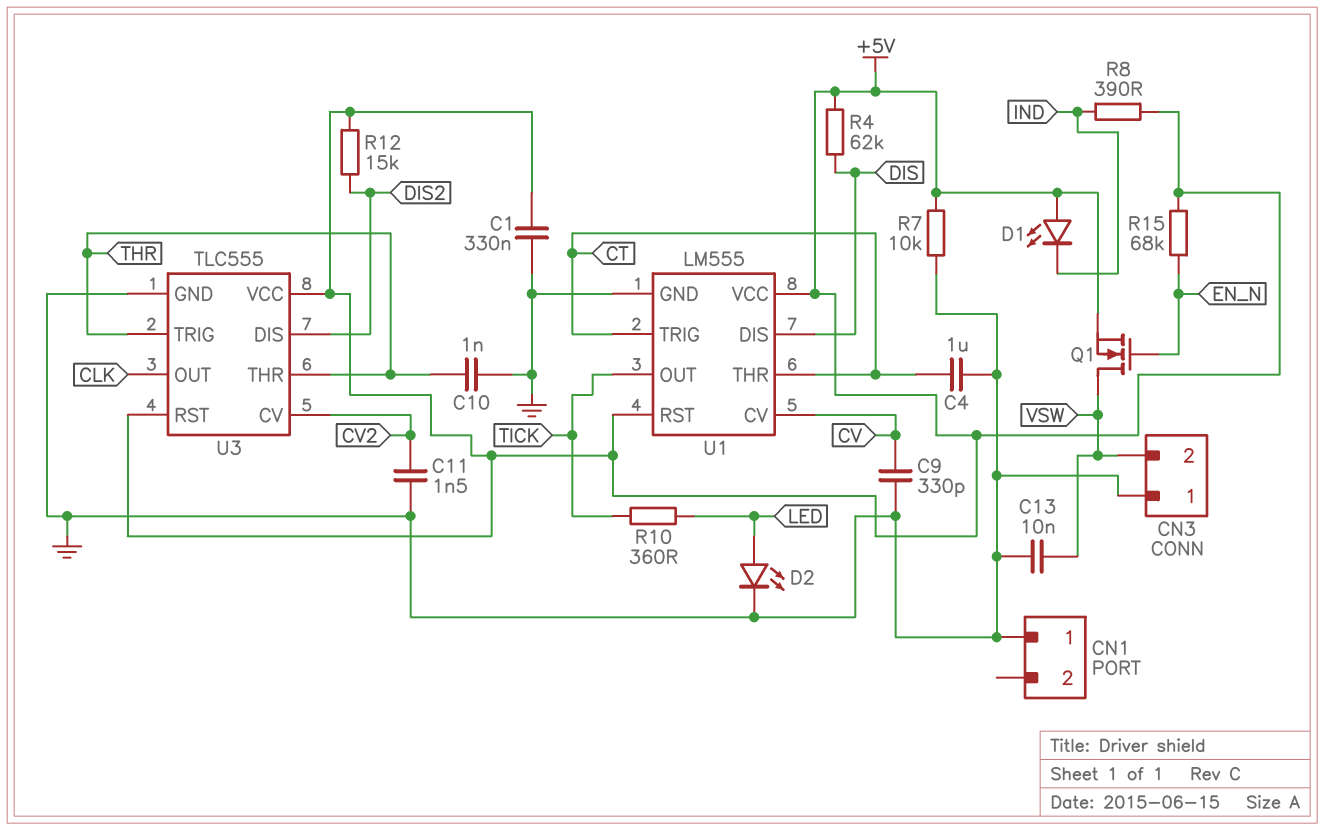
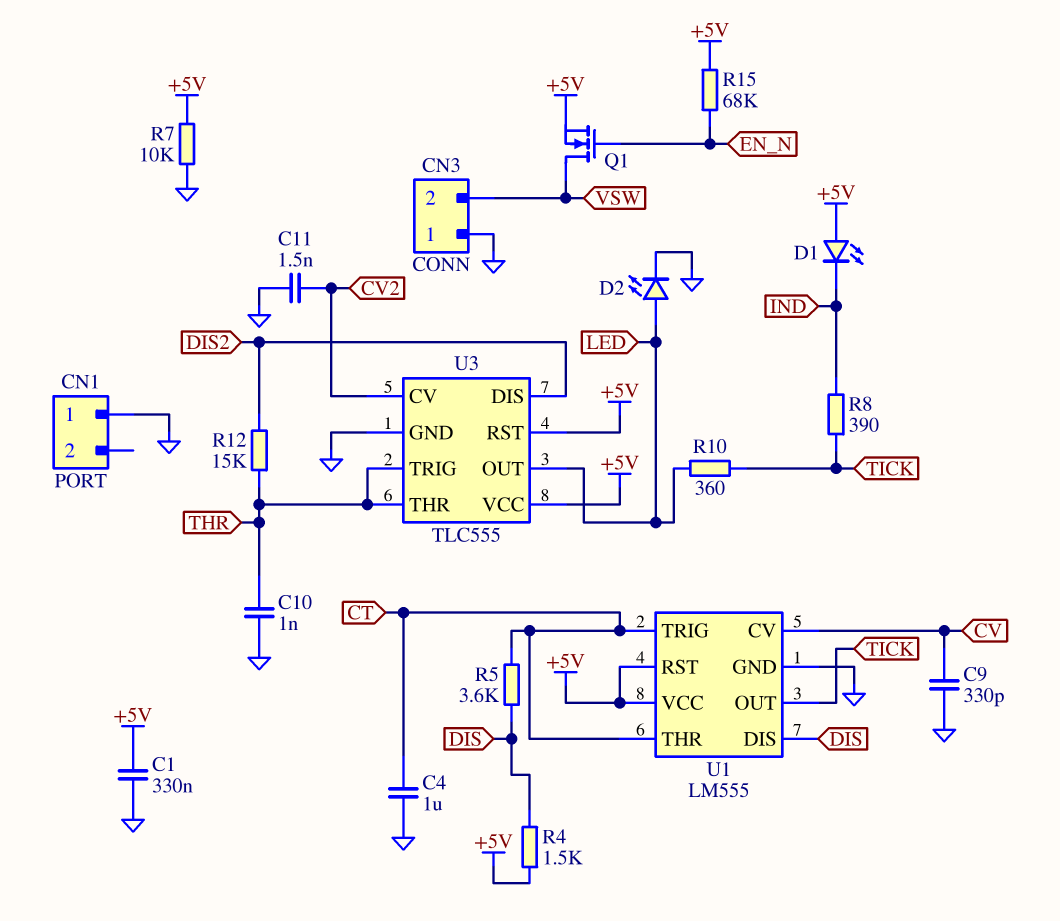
C13: 10nF (GND, VSW) -> none
R4: 62k (+5V, DIS) -> 1.5k (+5V, DIS)
R5: none -> 3.6k (CT, DIS)
R8: 390 (+5V, IND) -> 390 (IND, TICK)
R12: 15k (+5V, DIS2) -> 15k (DIS2, THR)
U3 pin OUT: CLK -> LED

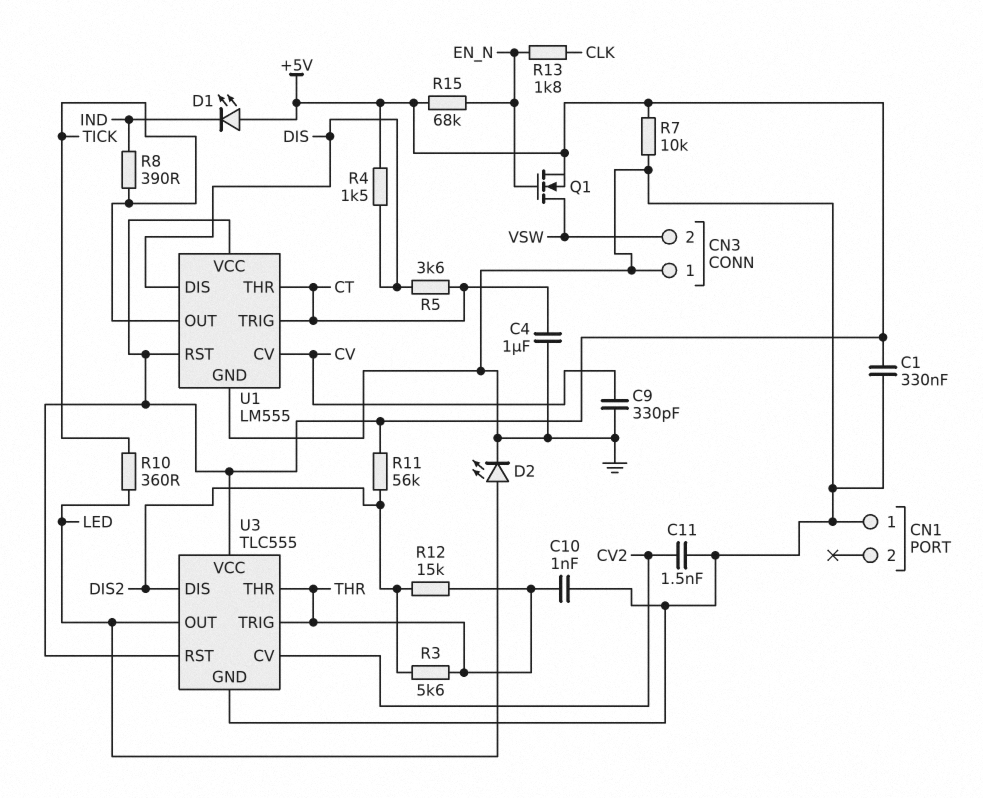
R3: none -> 5.6k (DIS2, THR)
R11: none -> 56k (+5V, DIS2)
R13: none -> 1.8k (CLK, EN_N)

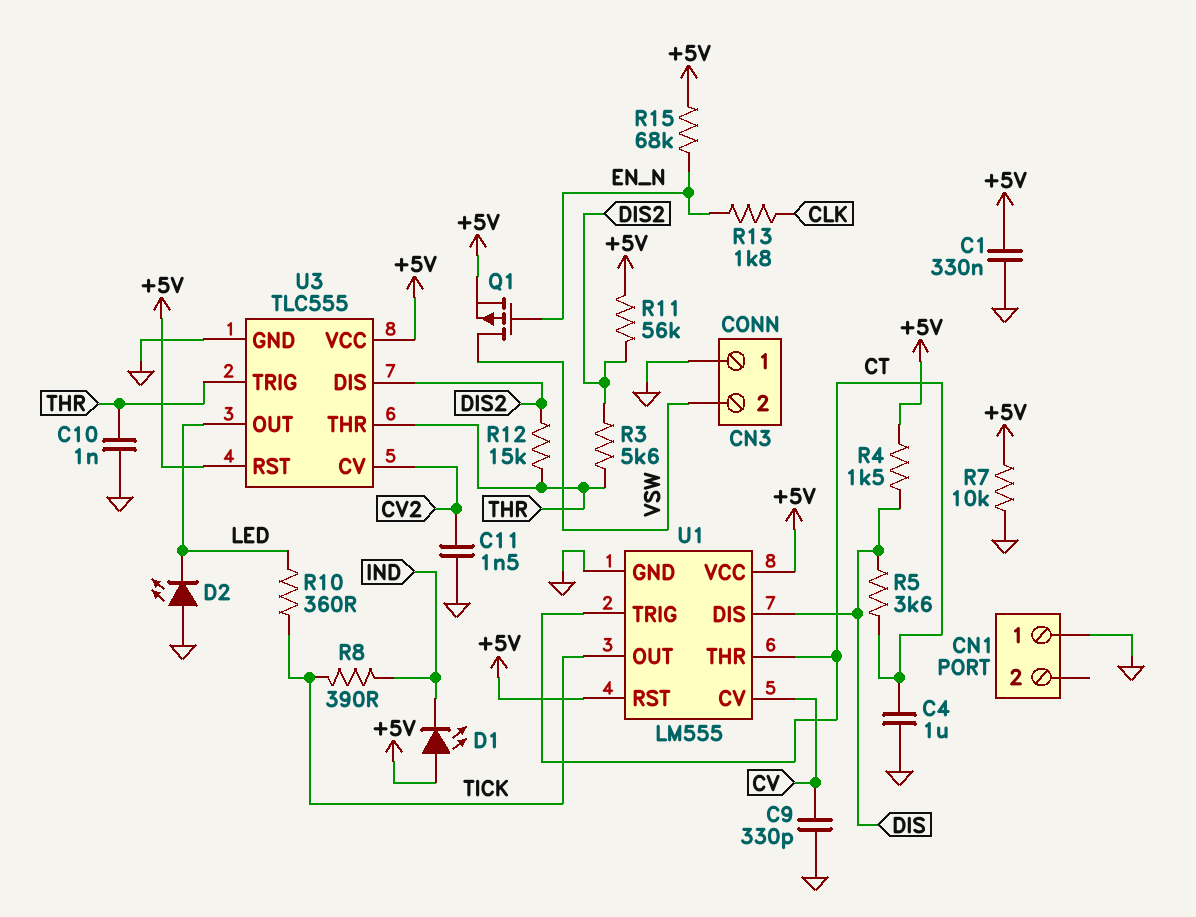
D2: LED (A LED, K GND) -> LED (A GND, K LED)
Q1: NMOS (G EN_N, D VSW, S +5V) -> PMOS (G EN_N, D VSW, S +5V)

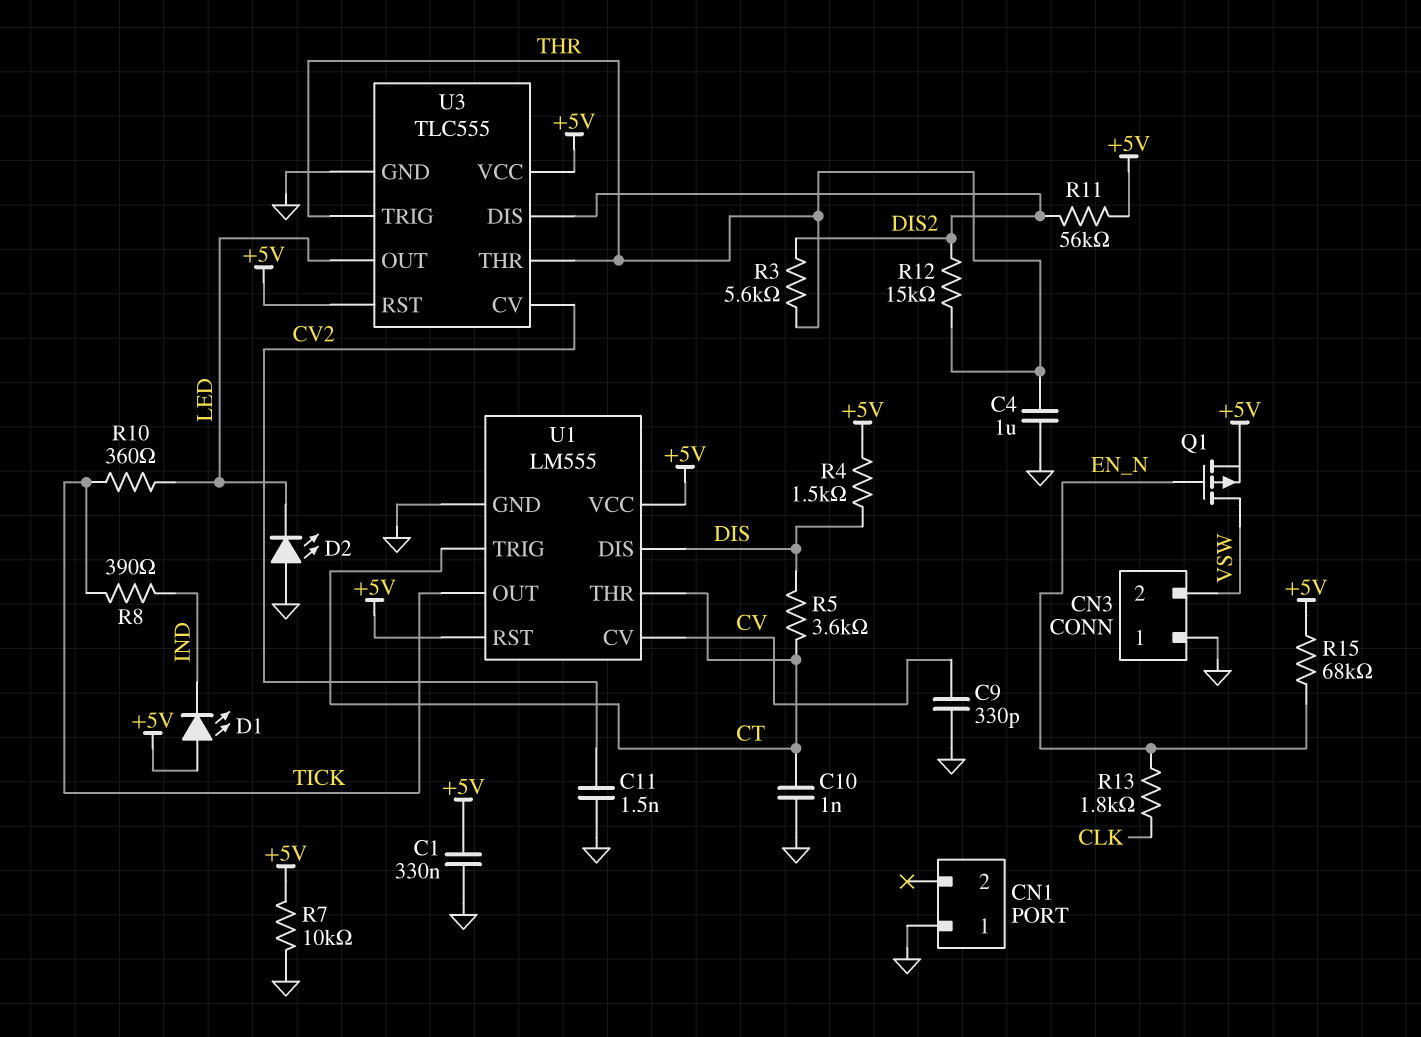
C4: 1uF (CT, GND) -> 1uF (GND, THR)
C10: 1nF (GND, THR) -> 1nF (CT, GND)

